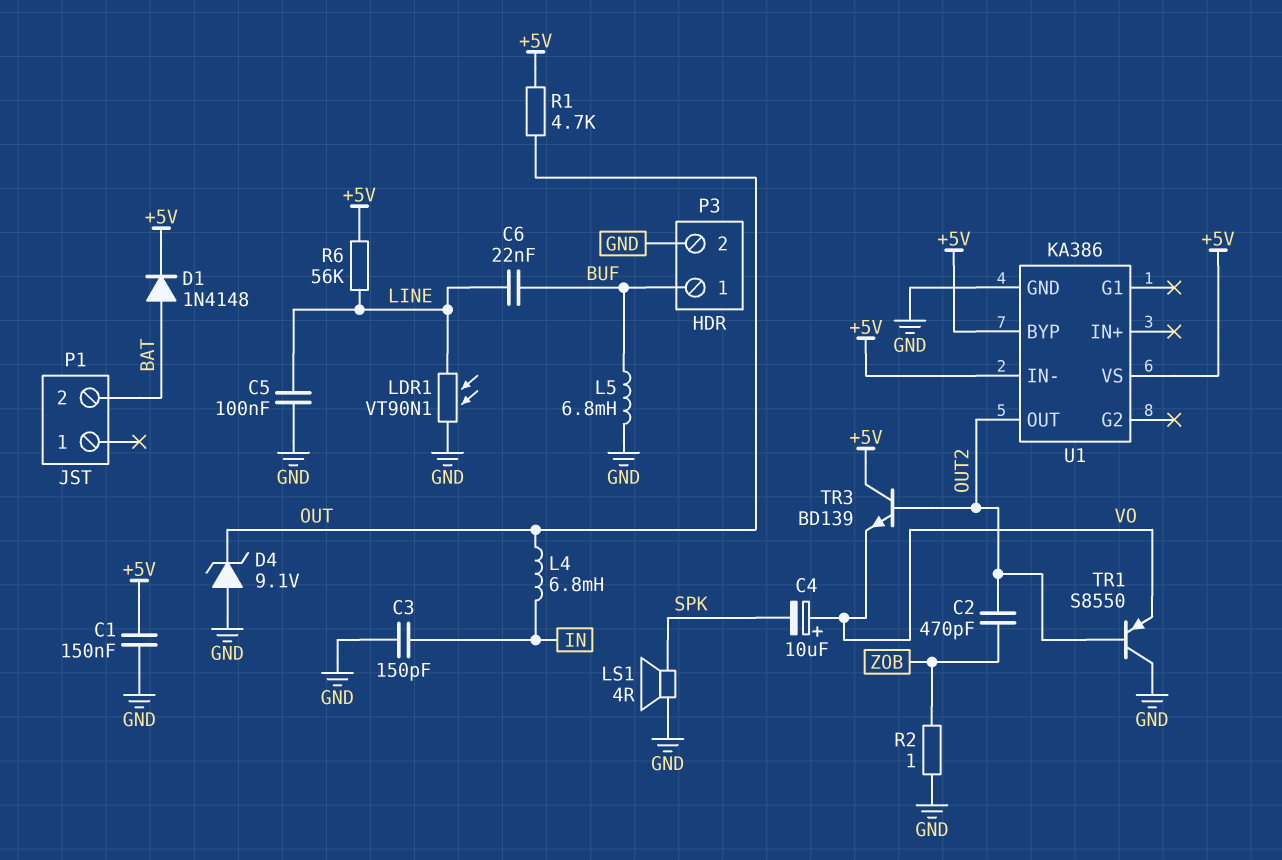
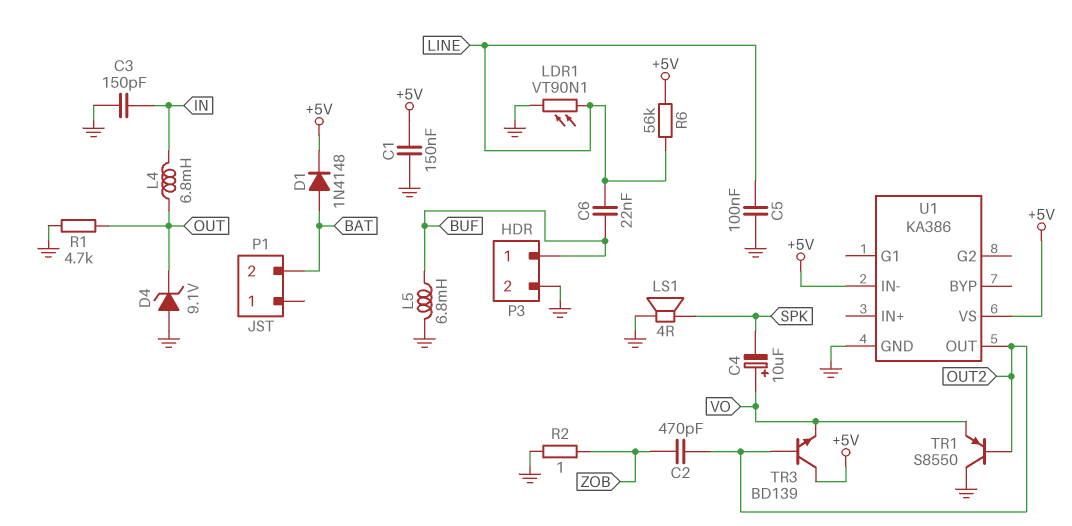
R1: 4.7k (+5V, OUT) -> 4.7k (GND, OUT)
U1 pin BYP: +5V -> none

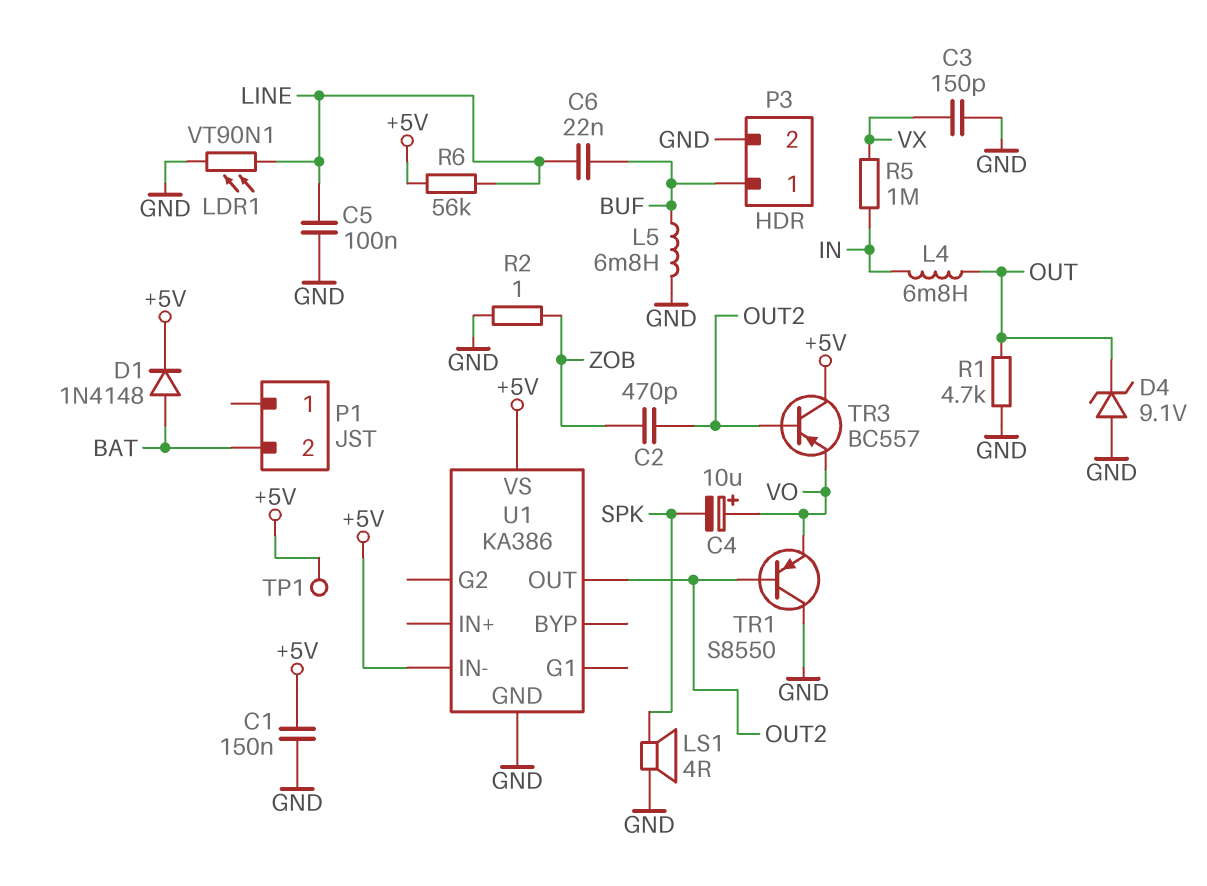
C3: 150pF (GND, IN) -> 150pF (GND, VX)
R5: none -> 1M (IN, VX)
TP1: none -> test point (+5V)
TR3: NPN BD139 (B OUT2, C +5V, E VO) -> PNP BC557 (B OUT2, C +5V, E VO)

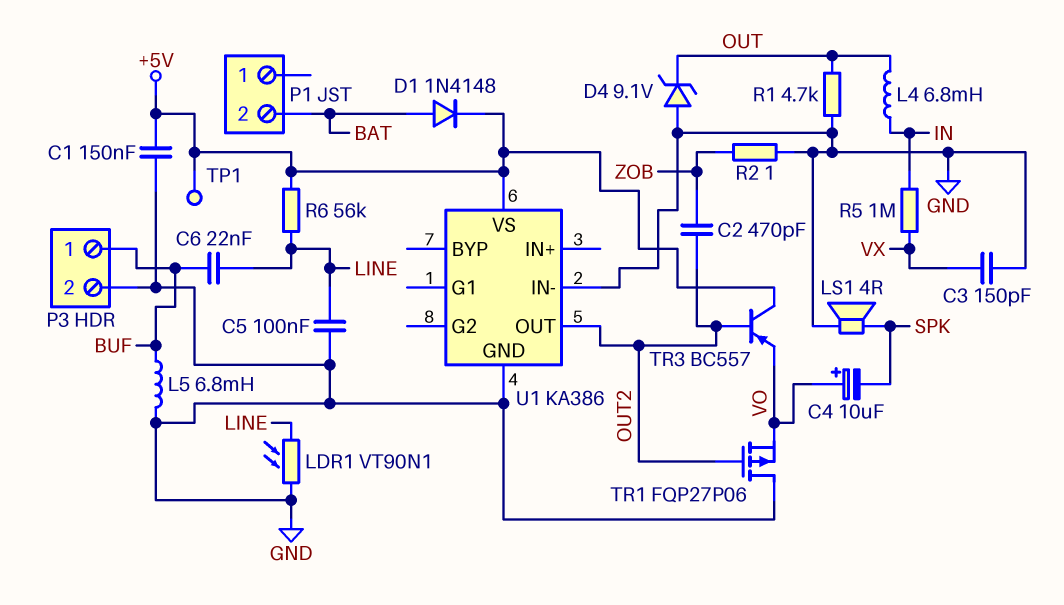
TR1: PNP S8550 (B OUT2, C GND, E VO) -> PMOS FQP27P06 (G OUT2, D GND, S VO)
U1 pin IN-: +5V -> GND

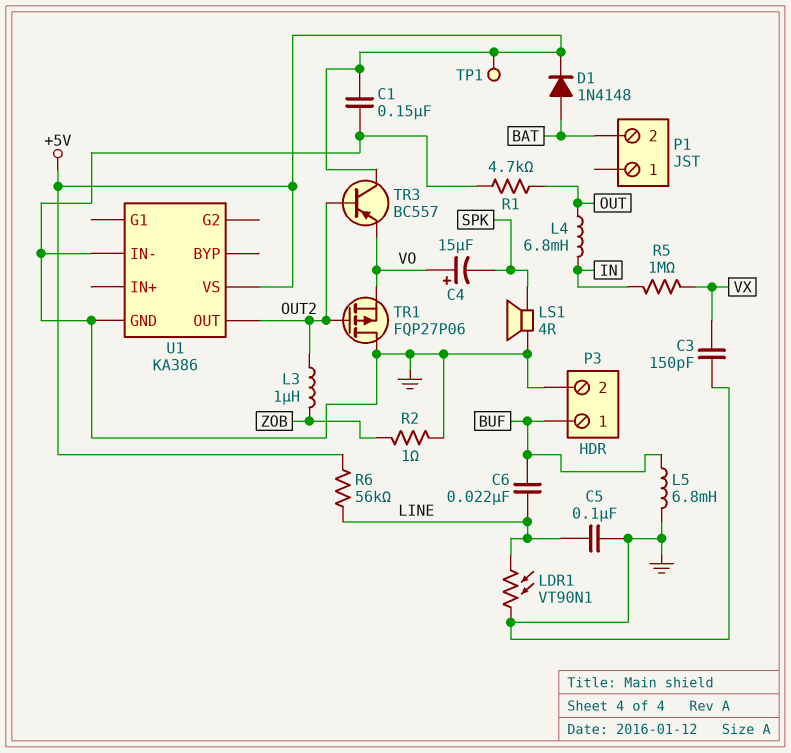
C2: 470pF (OUT2, ZOB) -> none
C4: 10uF (plus VO, minus SPK) -> 15uF (plus VO, minus SPK)
D4: zener 9.1V (A GND, K OUT) -> none
L3: none -> 1uH (OUT2, ZOB)

